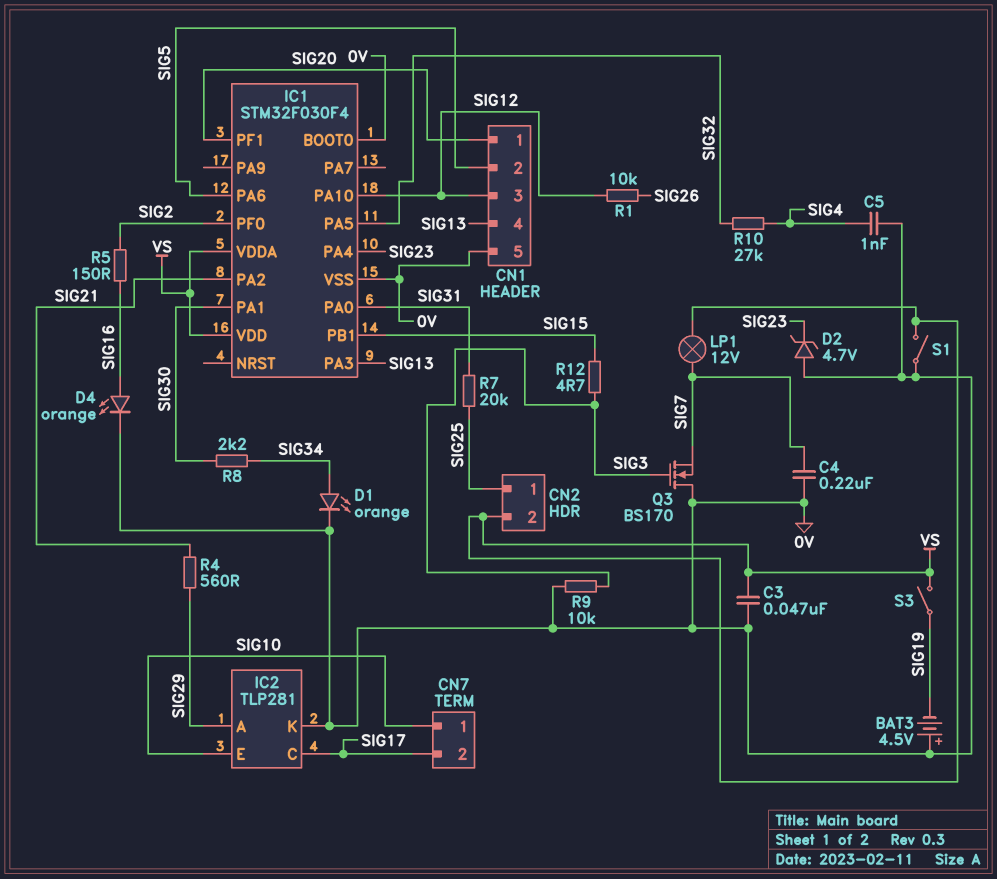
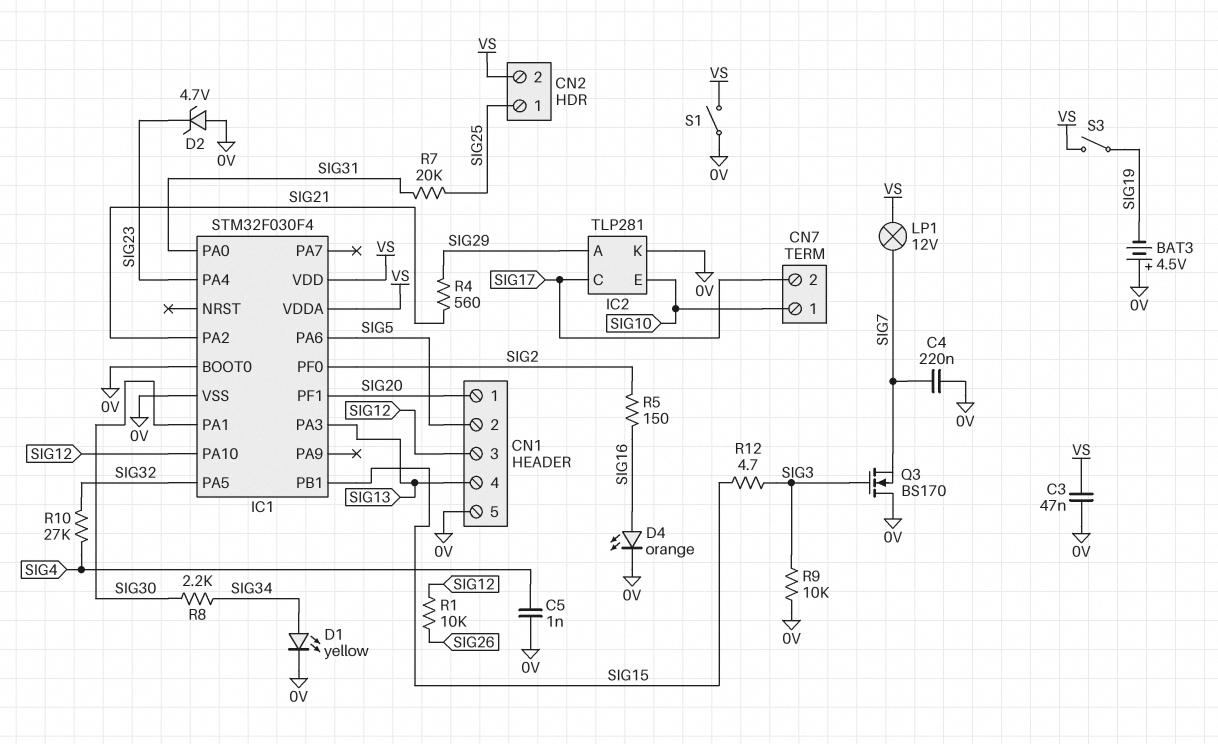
D1: LED orange (A SIG34, K 0V) -> LED yellow (A SIG34, K 0V)

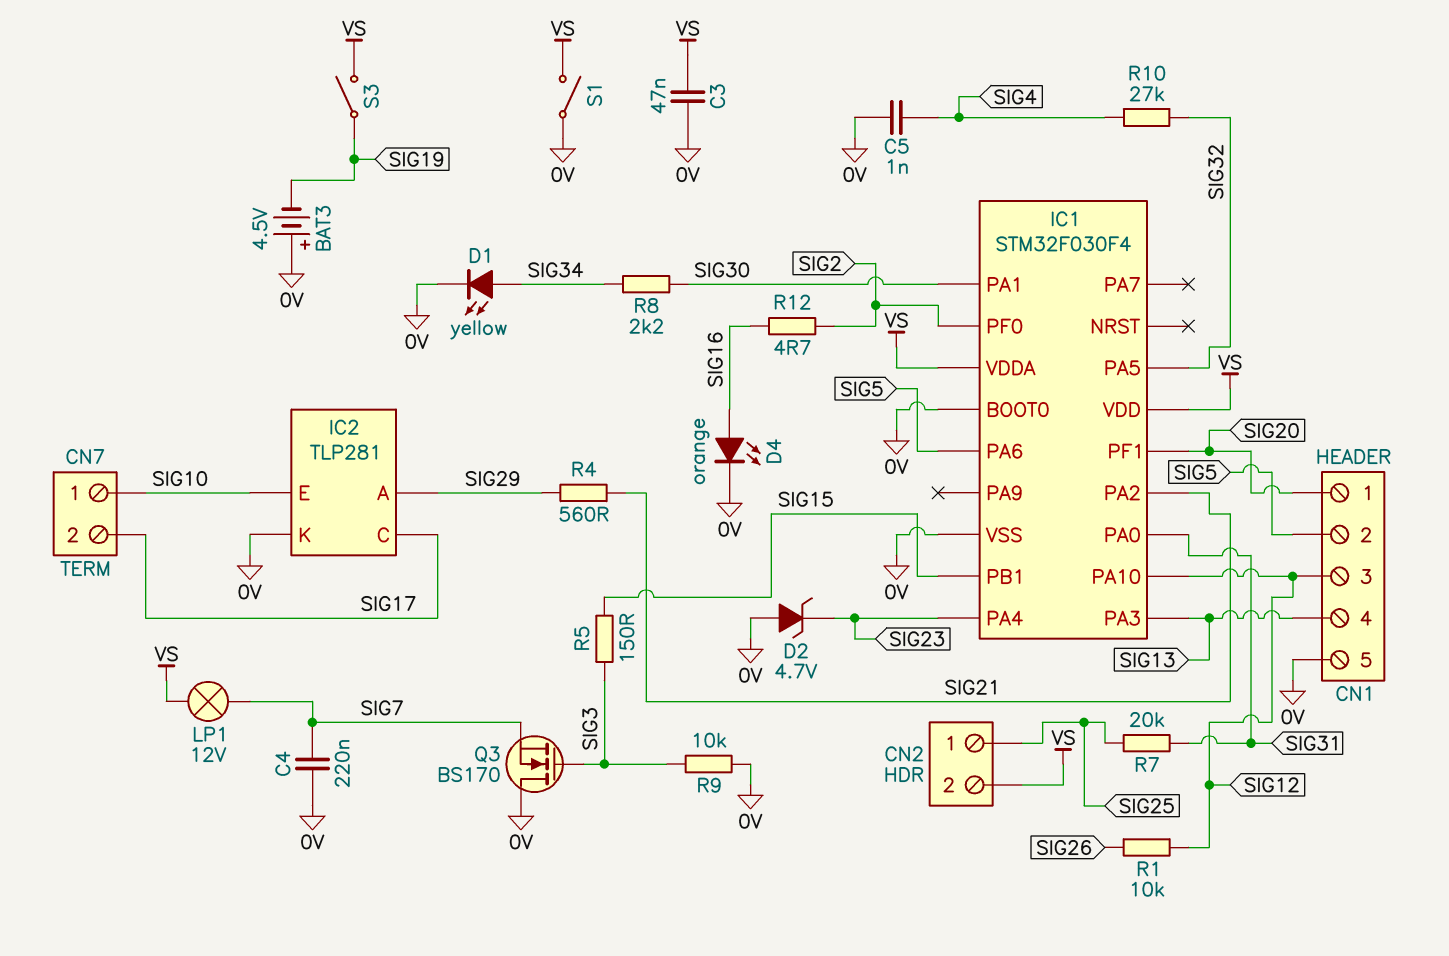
R5: 150 (SIG2, SIG16) -> 150 (SIG3, SIG15)
R12: 4.7 (SIG3, SIG15) -> 4.7 (SIG2, SIG16)

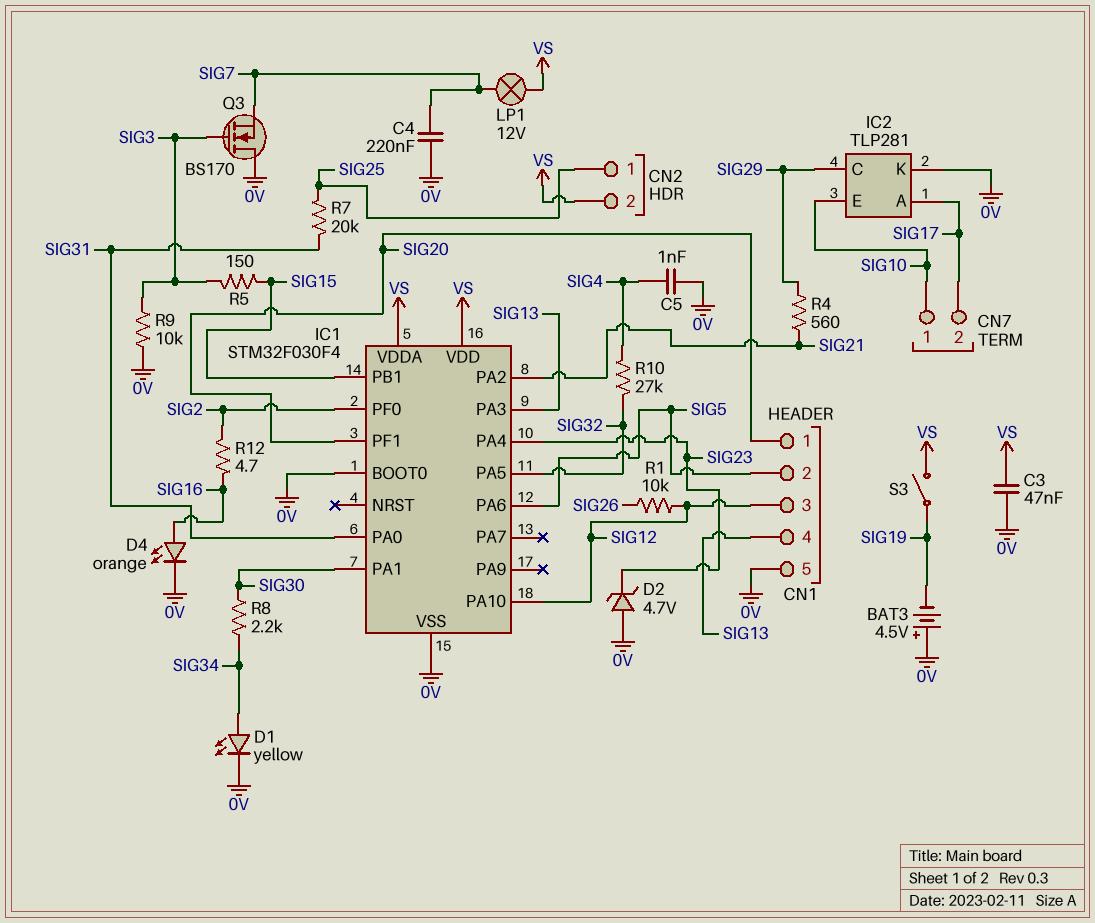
IC2 pin A: SIG29 -> SIG17
IC2 pin C: SIG17 -> SIG29
S1: switch (0V, VS) -> none

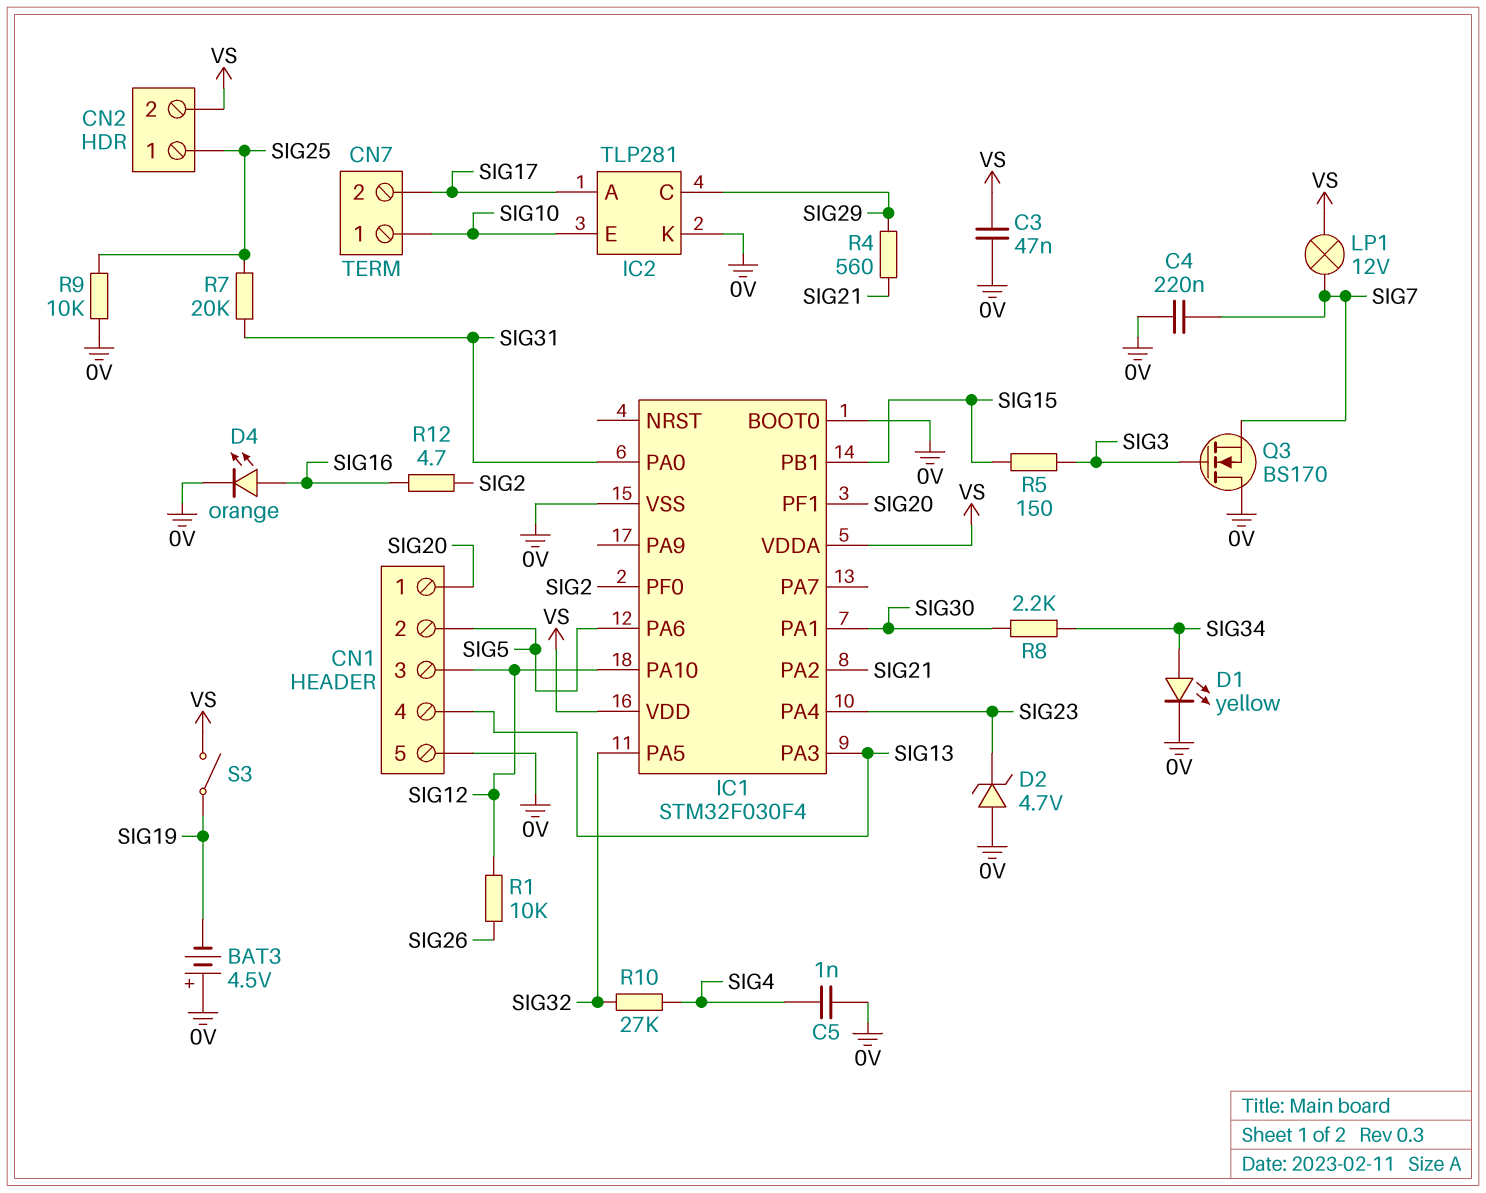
R9: 10k (0V, SIG3) -> 10k (0V, SIG25)

